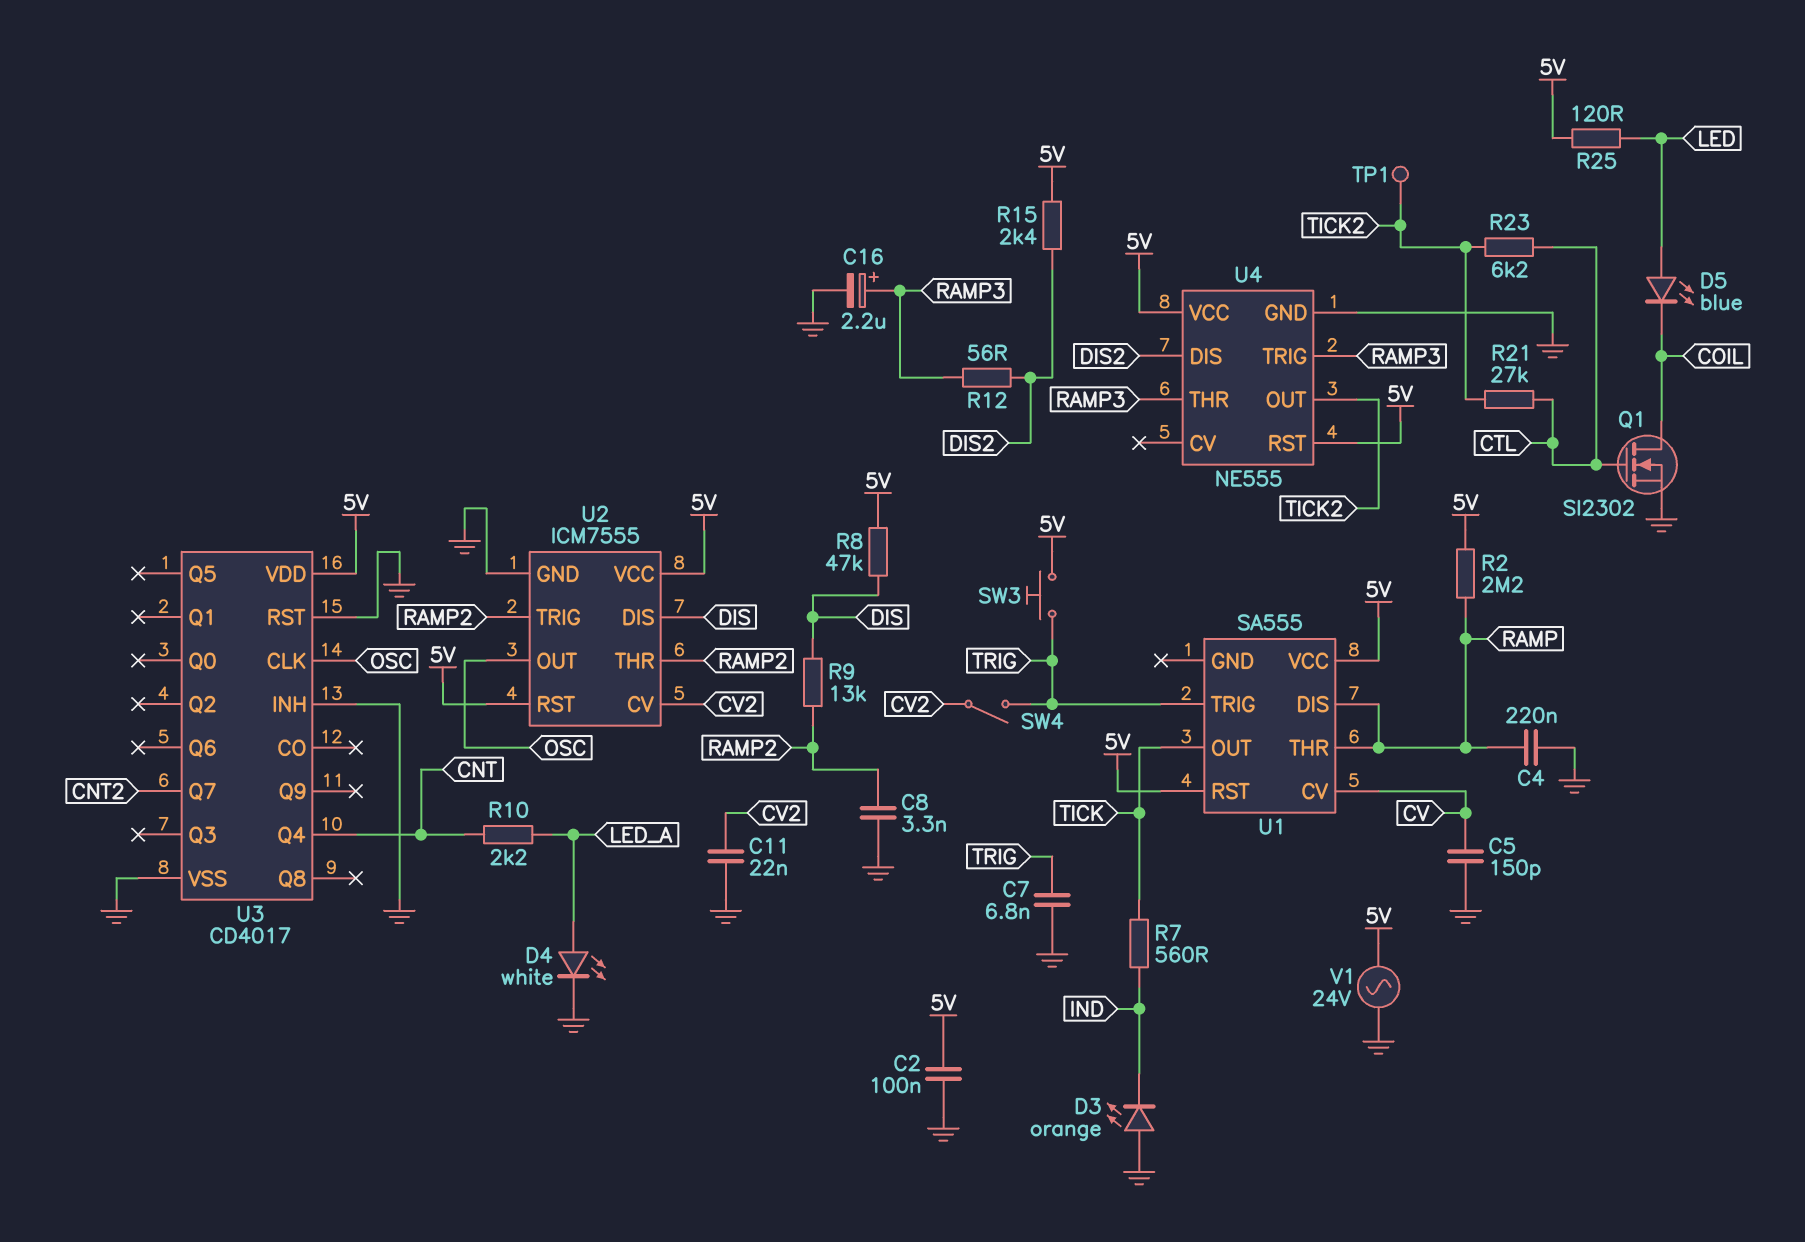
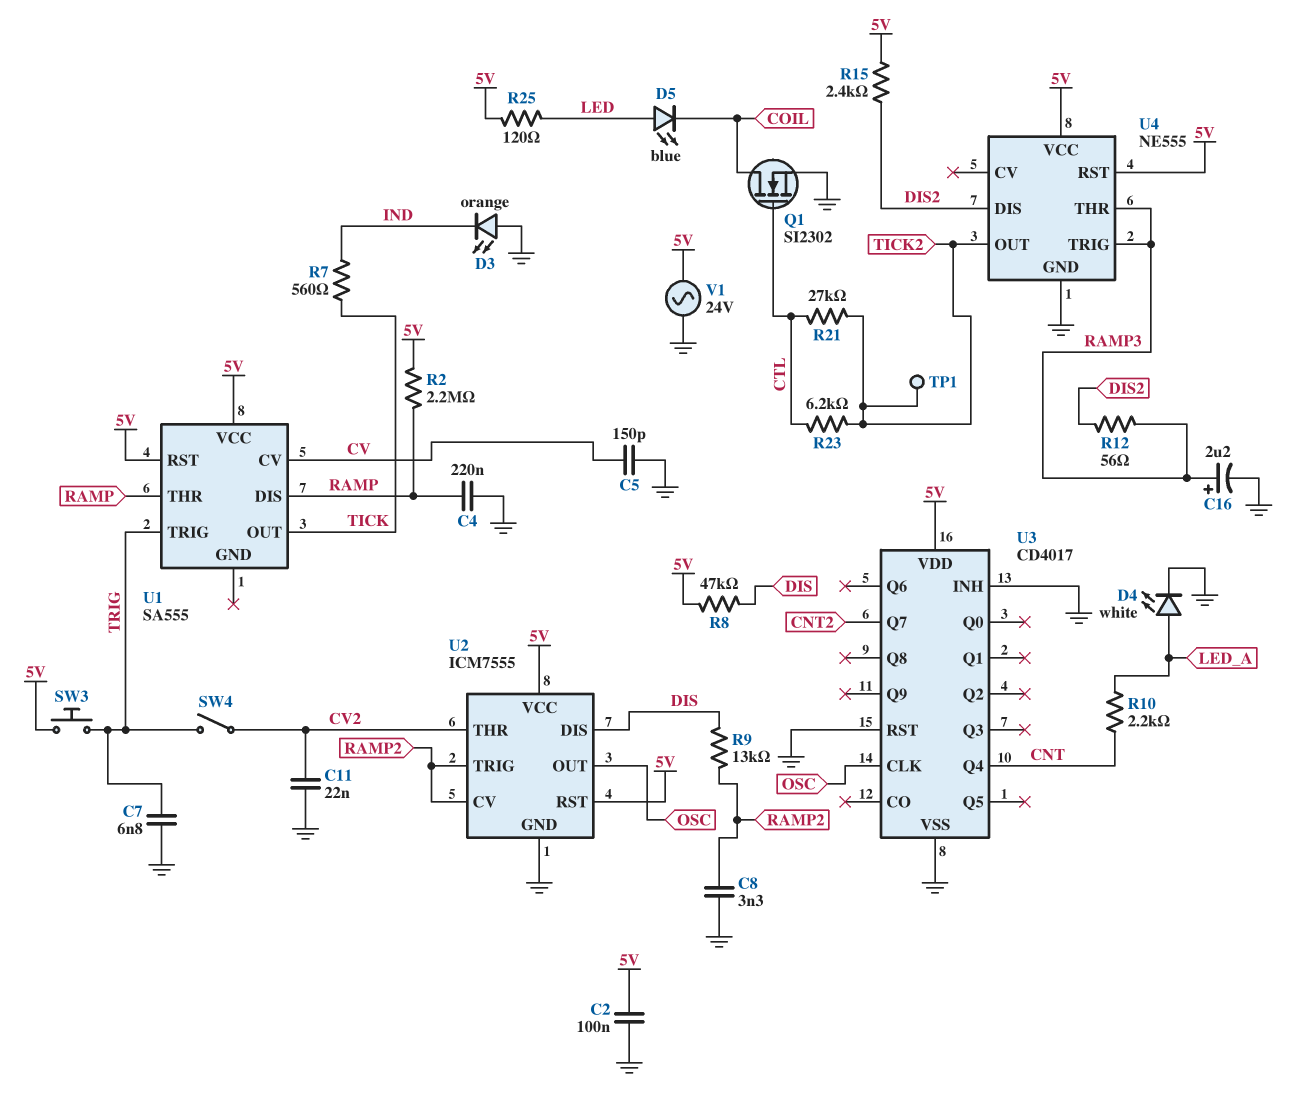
U2 pin CV: CV2 -> RAMP2
U2 pin THR: RAMP2 -> CV2

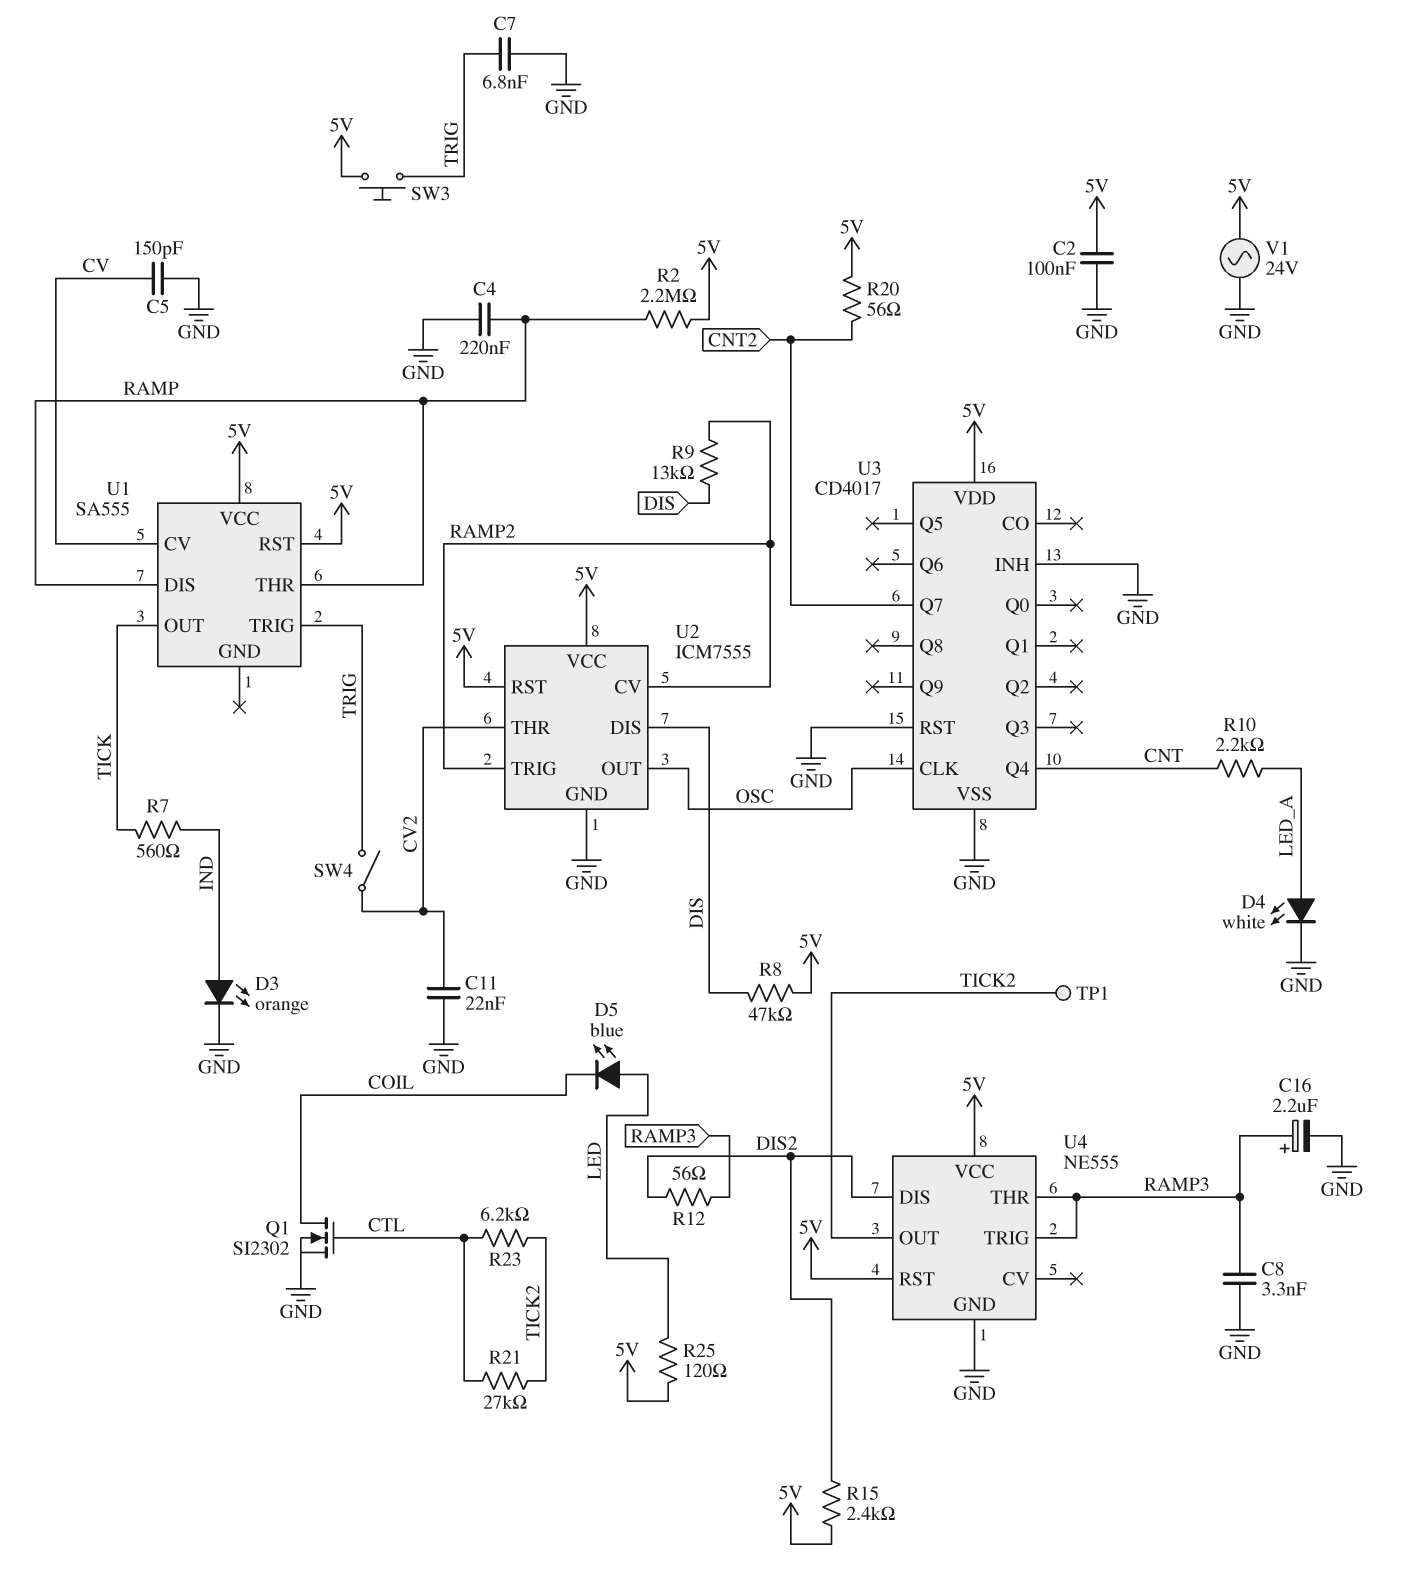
C8: 3.3nF (GND, RAMP2) -> 3.3nF (GND, RAMP3)
D3: LED orange (A GND, K IND) -> LED orange (A IND, K GND)
R20: none -> 56 (5V, CNT2)

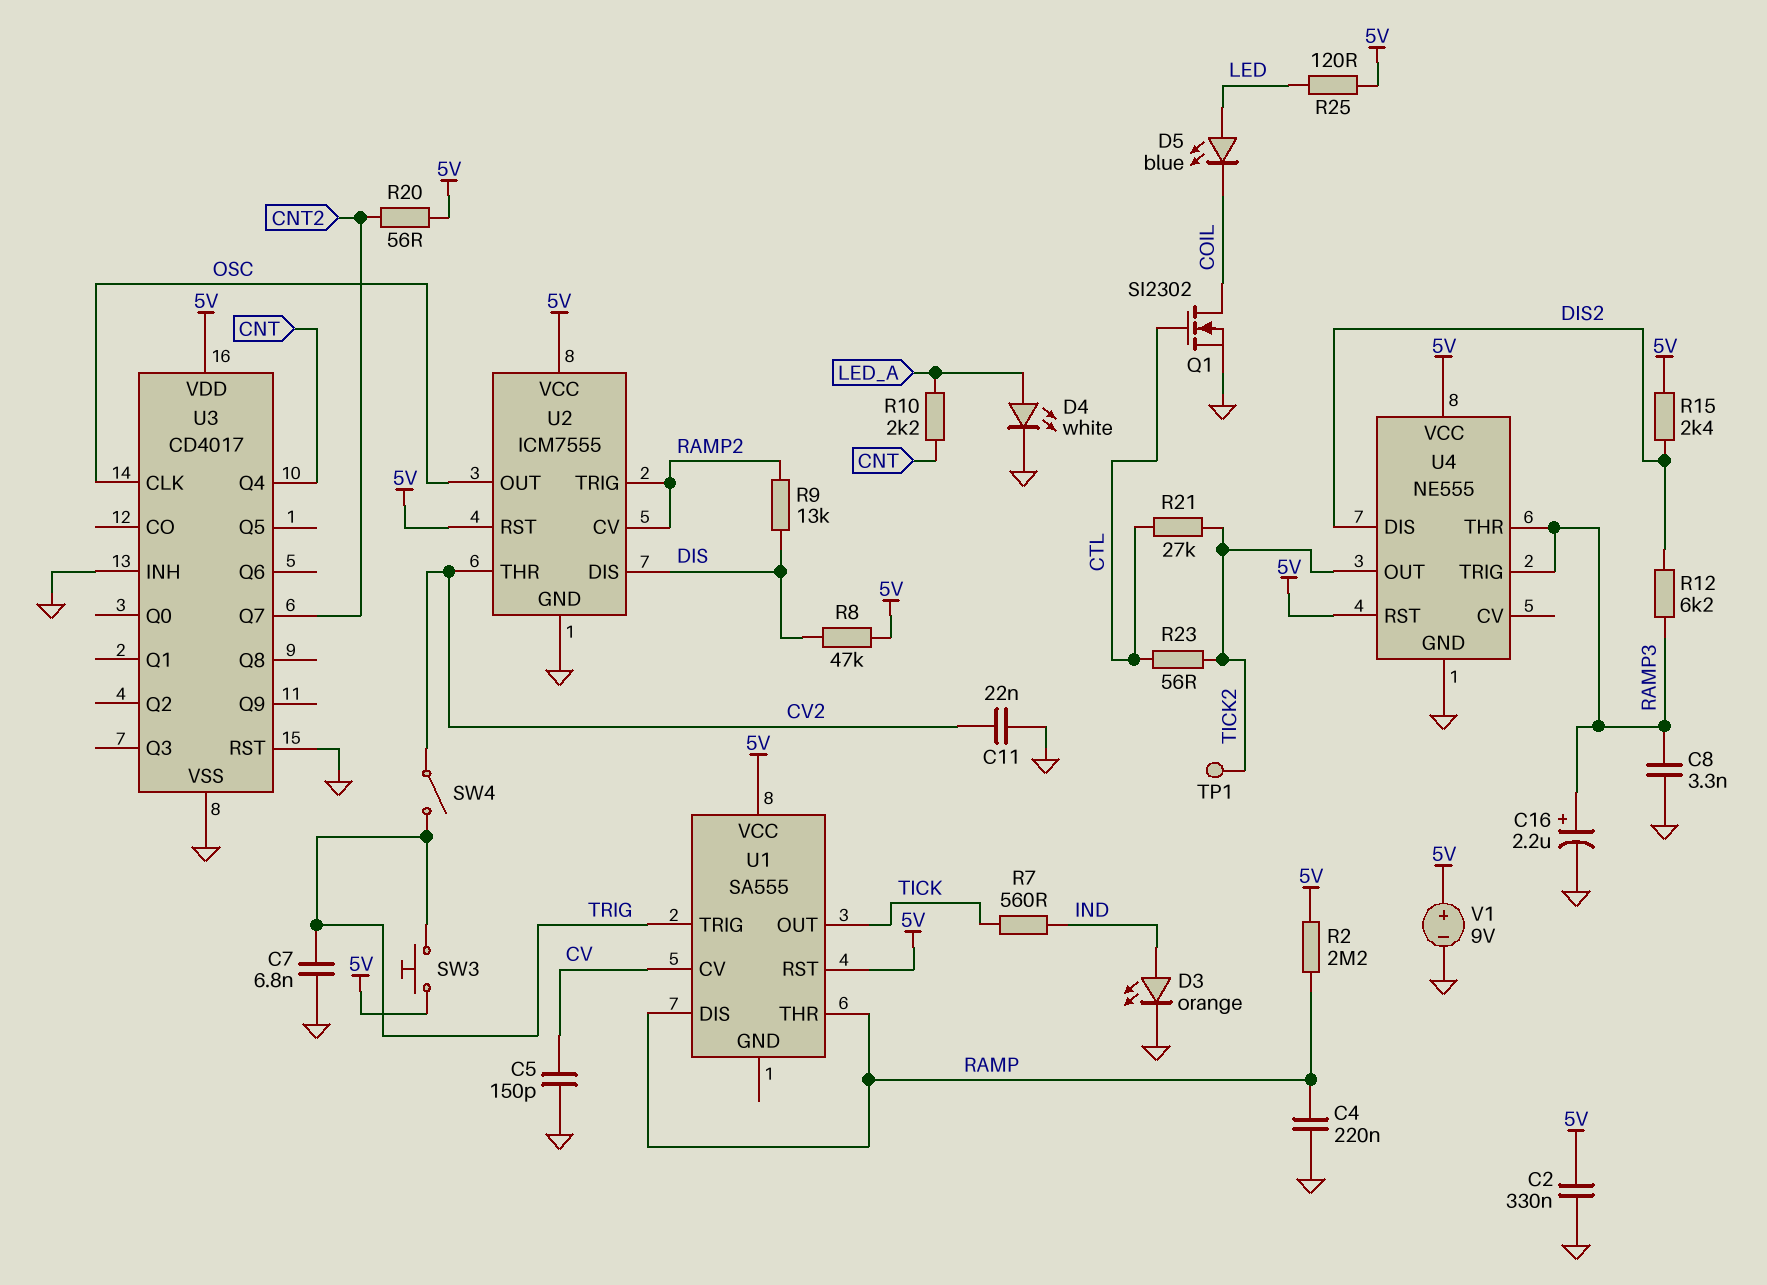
C2: 100nF (5V, GND) -> 330nF (5V, GND)
R12: 56 (DIS2, RAMP3) -> 6.2k (DIS2, RAMP3)
R23: 6.2k (CTL, TICK2) -> 56 (CTL, TICK2)
V1: AC 24V (5V, GND) -> 9V (plus 5V, minus GND)

